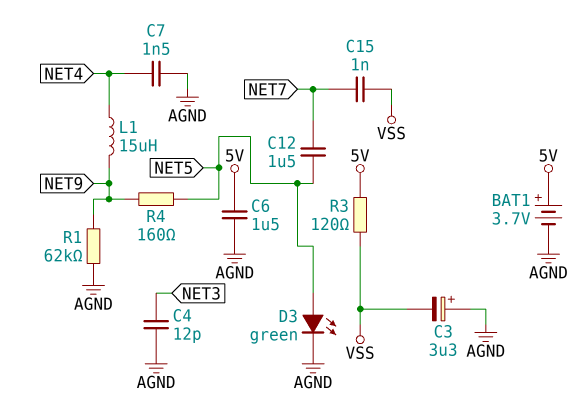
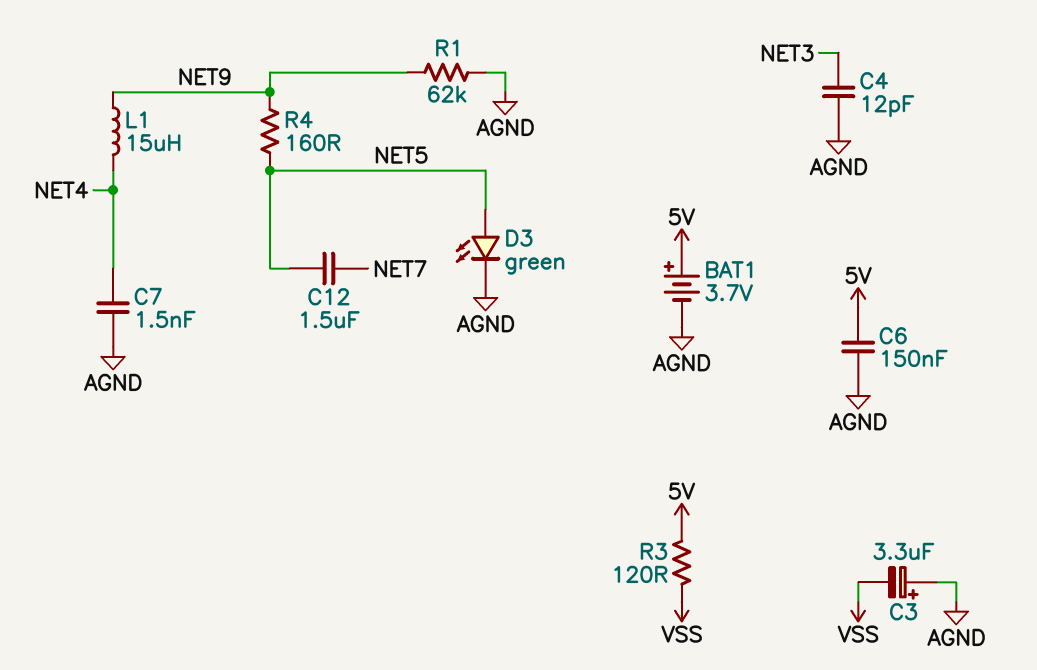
C6: 1.5uF (5V, AGND) -> 150nF (5V, AGND)
C15: 1nF (NET7, VSS) -> none

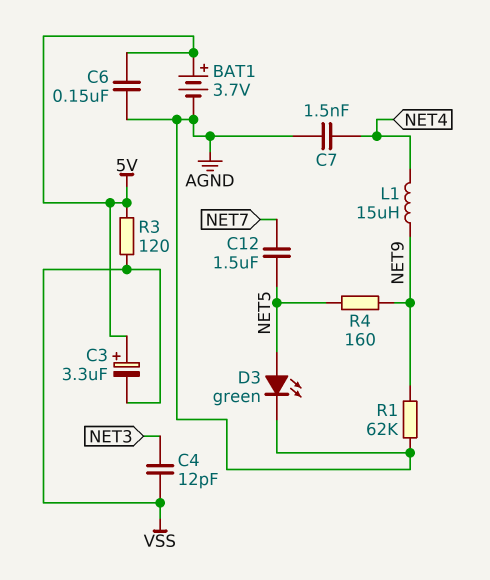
C3: 3.3uF (plus AGND, minus VSS) -> 3.3uF (plus 5V, minus VSS)
C4: 12pF (AGND, NET3) -> 12pF (NET3, VSS)

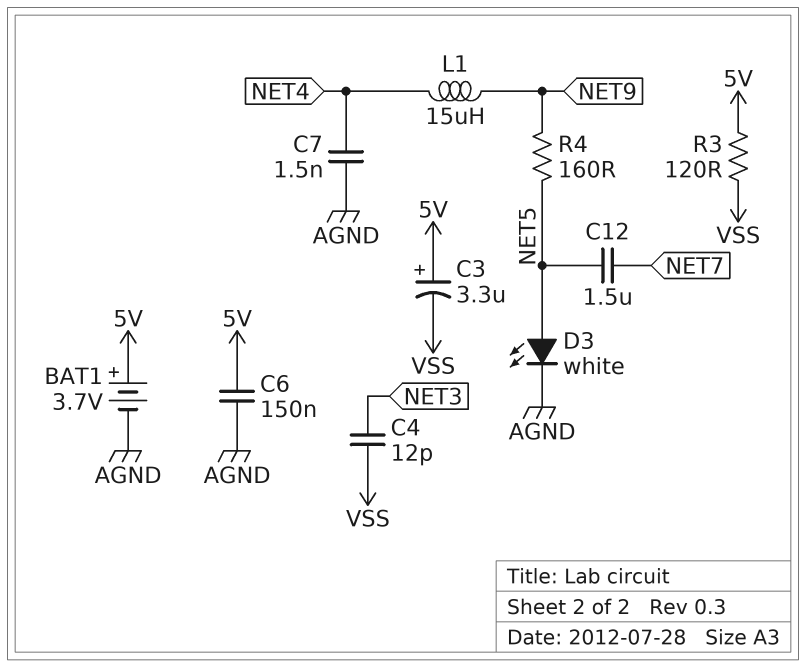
D3: LED green (A NET5, K AGND) -> LED white (A NET5, K AGND)
R1: 62k (AGND, NET9) -> none

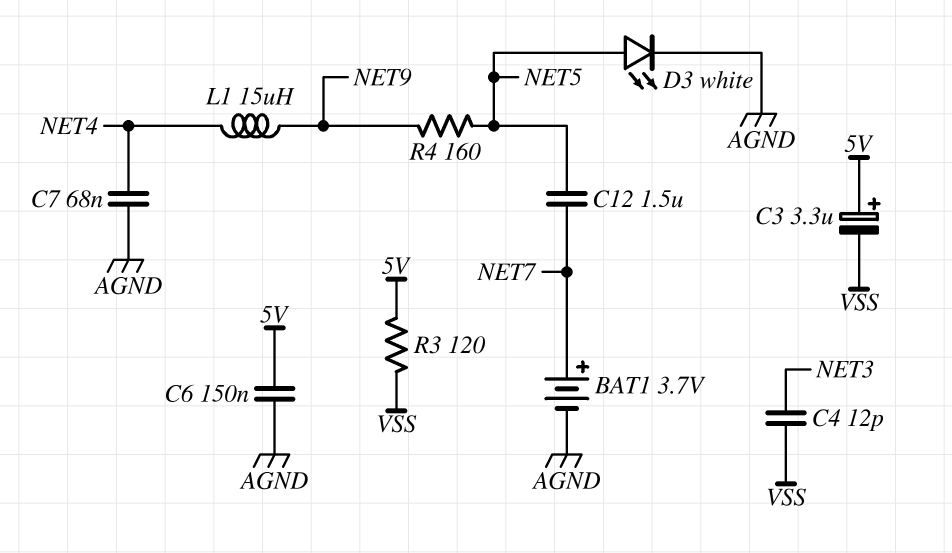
BAT1: 3.7V (plus 5V, minus AGND) -> 3.7V (plus NET7, minus AGND)
C7: 1.5nF (AGND, NET4) -> 68nF (AGND, NET4)

